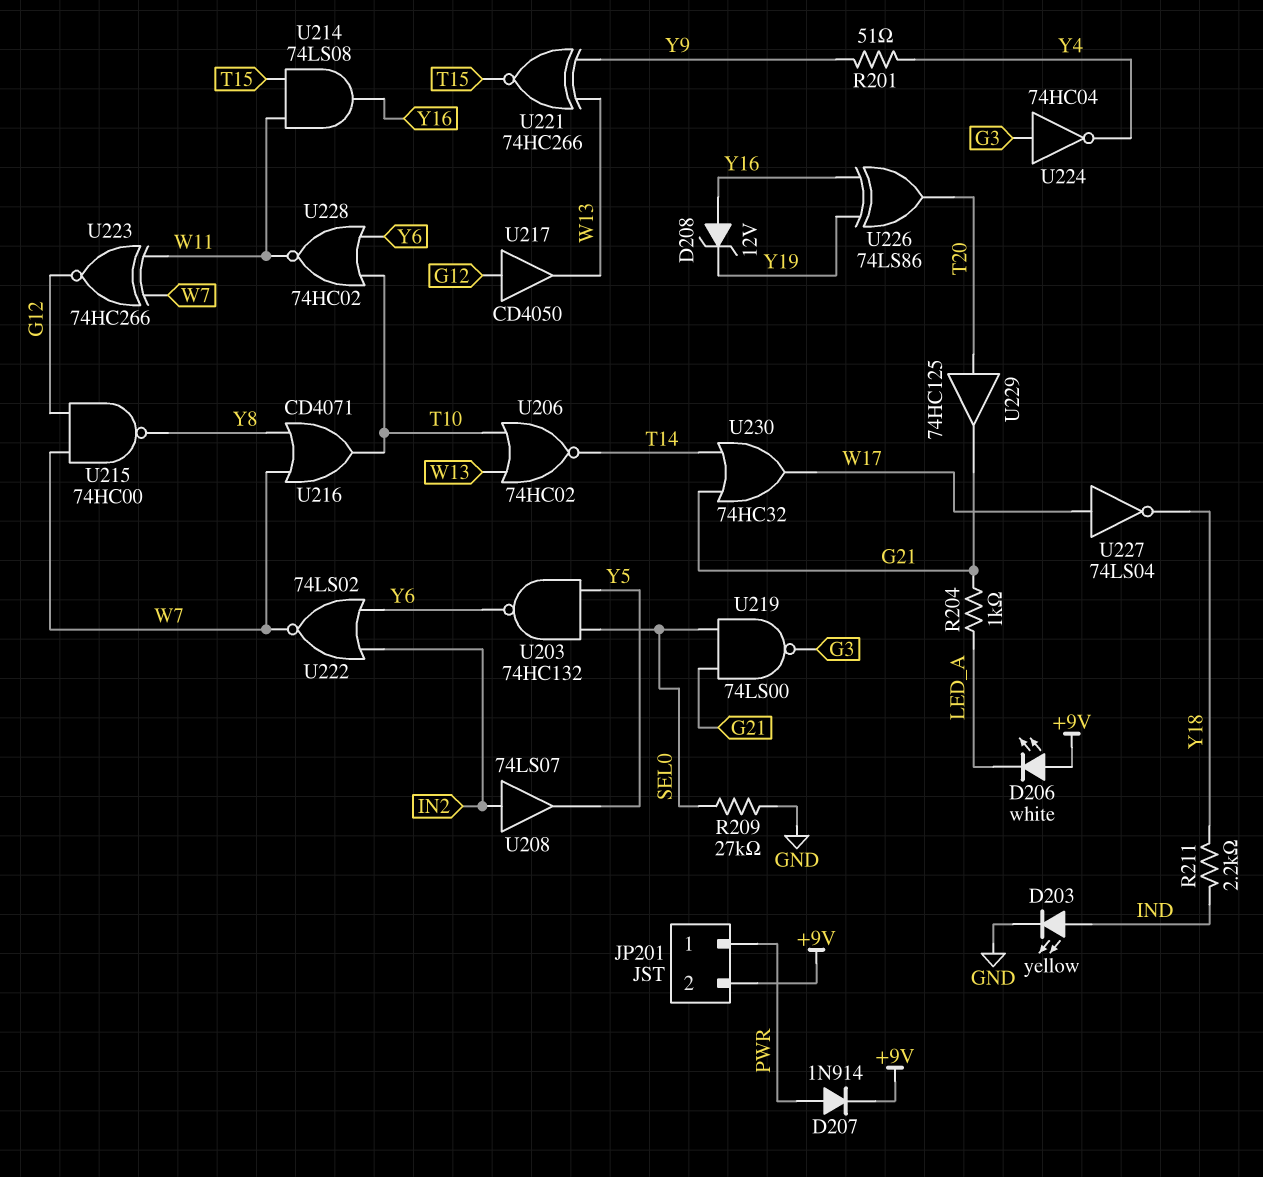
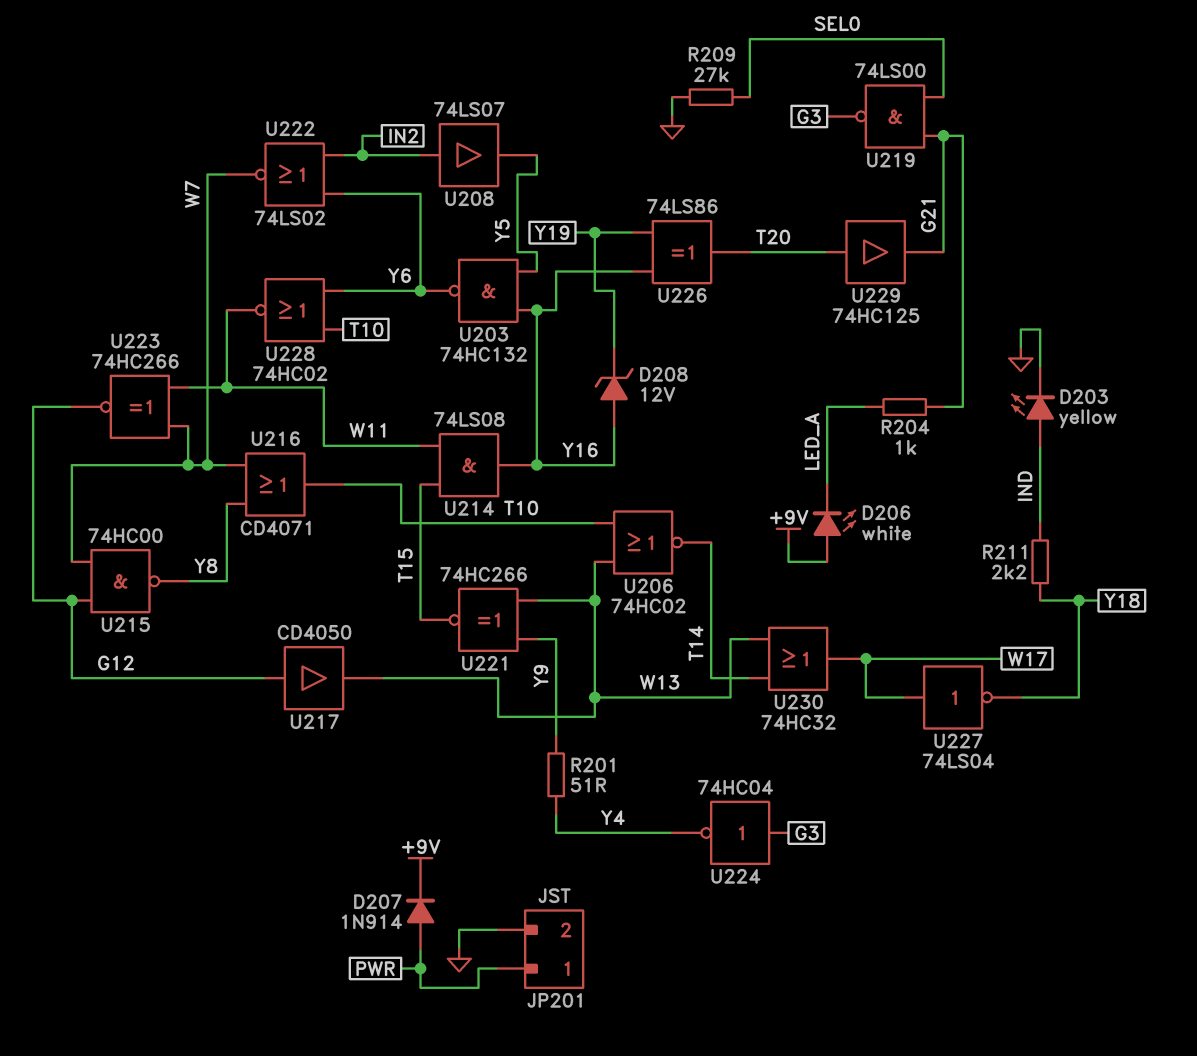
JP201 pin 2: +9V -> GND
U203: NAND 74HC132 (in SEL0, in Y5, out Y6) -> NAND 74HC132 (in Y5, in Y16, out Y6)
U230: OR 74HC32 (in G21, in T14, out W17) -> OR 74HC32 (in T14, in W13, out W17)

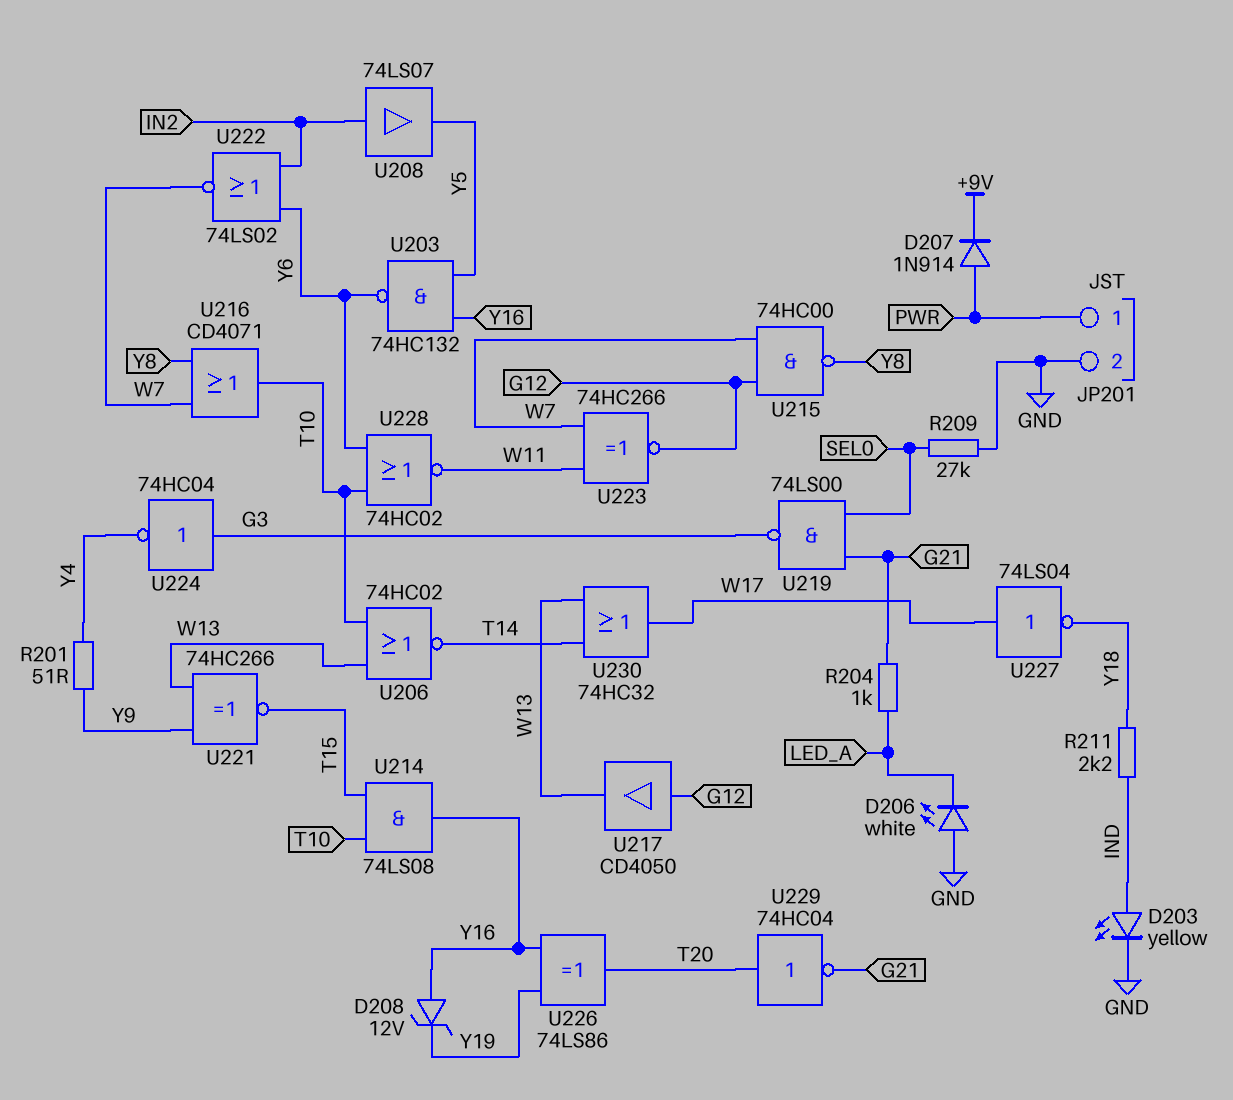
D206: LED white (A +9V, K LED_A) -> LED white (A GND, K LED_A)
U214: AND 74LS08 (in T15, in W11, out Y16) -> AND 74LS08 (in T10, in T15, out Y16)
U229: buffer 74HC125 (in T20, out G21) -> NOT 74HC04 (in T20, out G21)

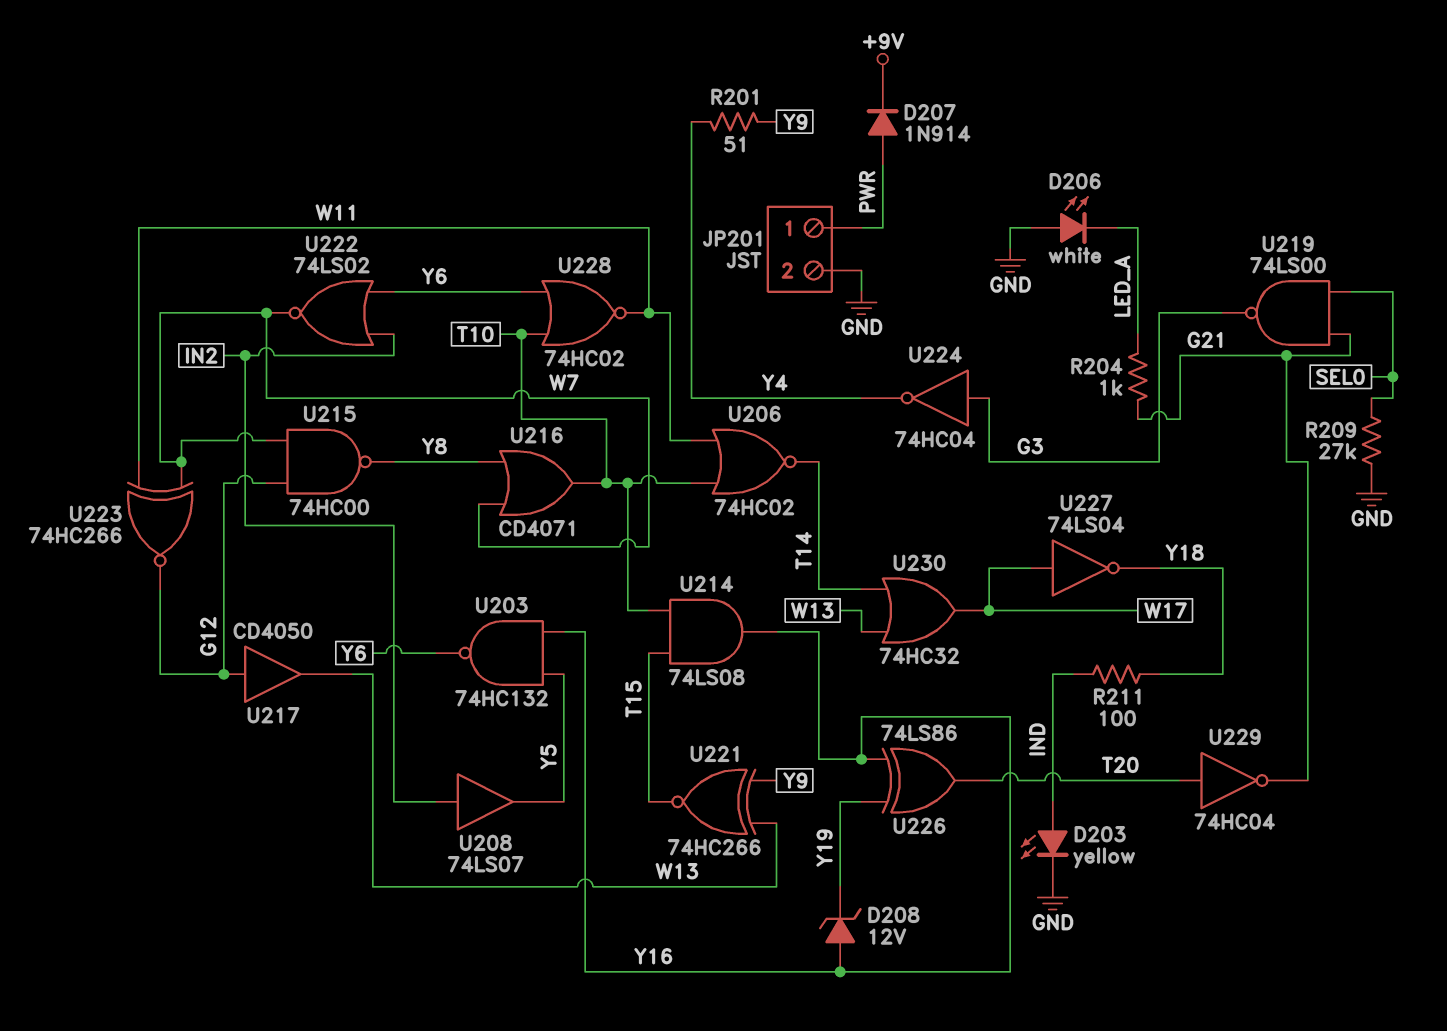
R211: 2.2k (IND, Y18) -> 100 (IND, Y18)
U206: NOR 74HC02 (in T10, in W13, out T14) -> NOR 74HC02 (in T10, in W11, out T14)

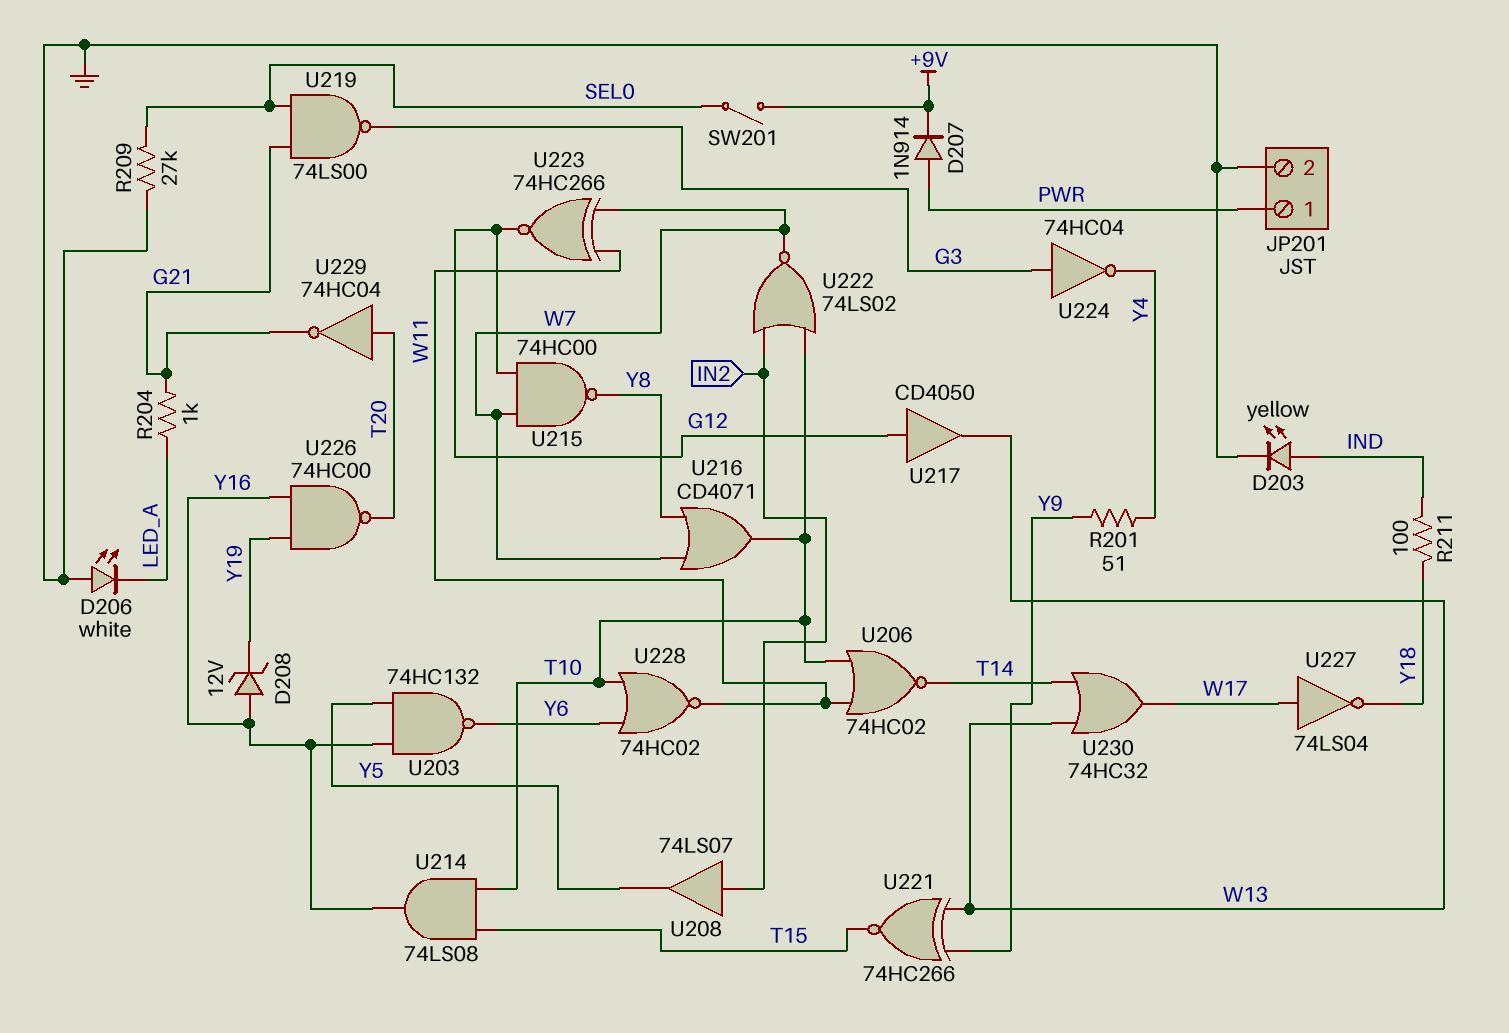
SW201: none -> switch (+9V, SEL0)
U222: NOR 74LS02 (in IN2, in Y6, out W7) -> NOR 74LS02 (in IN2, in T10, out W7)
U226: XOR 74LS86 (in Y16, in Y19, out T20) -> NAND 74HC00 (in Y16, in Y19, out T20)

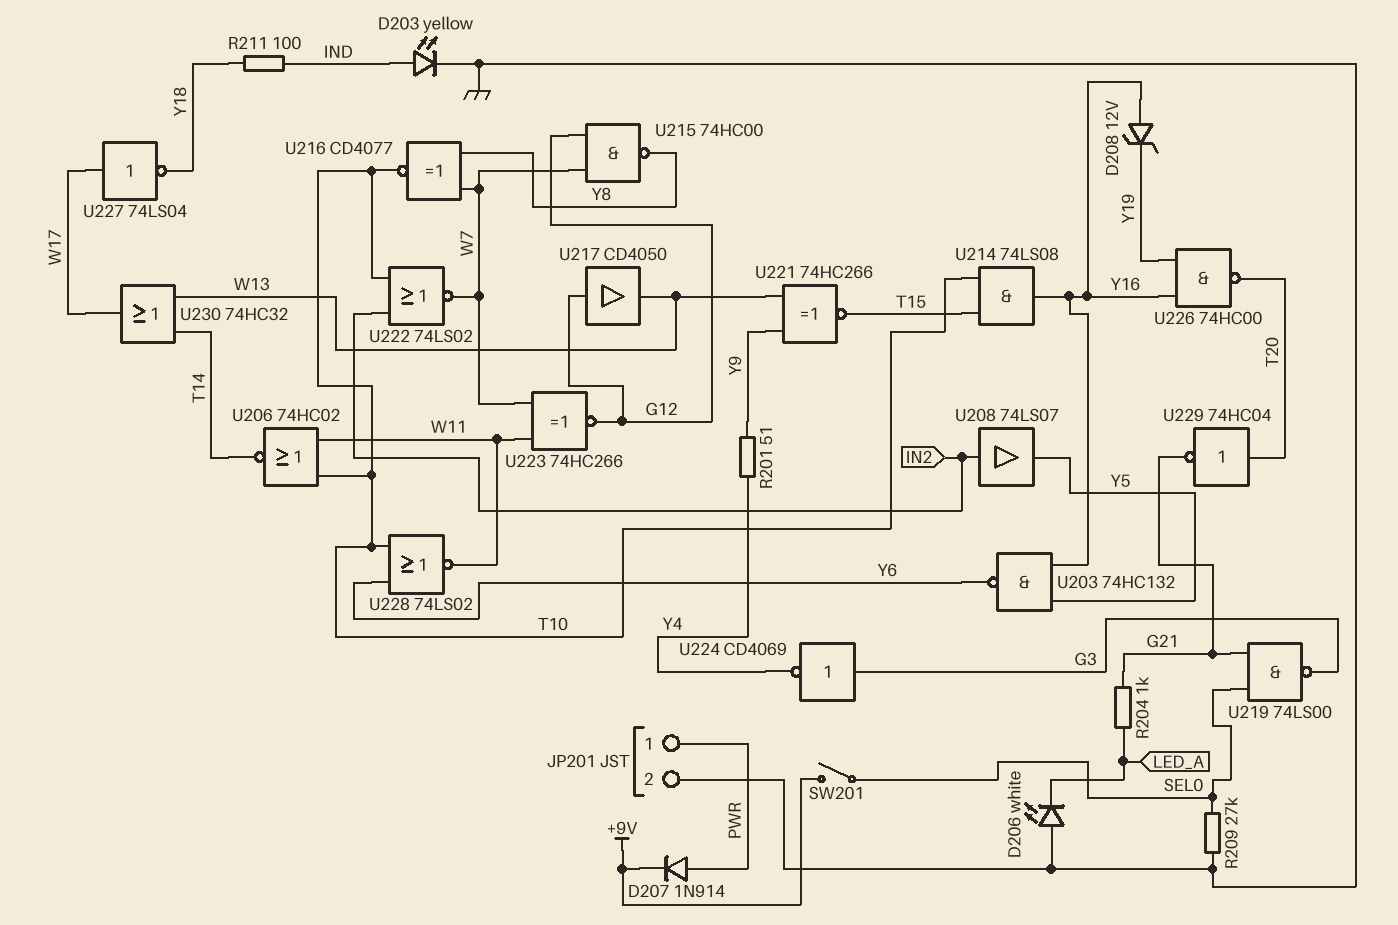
U216: OR CD4071 (in W7, in Y8, out T10) -> XNOR CD4077 (in W7, in Y8, out T10)
U224: NOT 74HC04 (in G3, out Y4) -> NOT CD4069 (in G3, out Y4)
U228: NOR 74HC02 (in T10, in Y6, out W11) -> NOR 74LS02 (in T10, in Y6, out W11)

